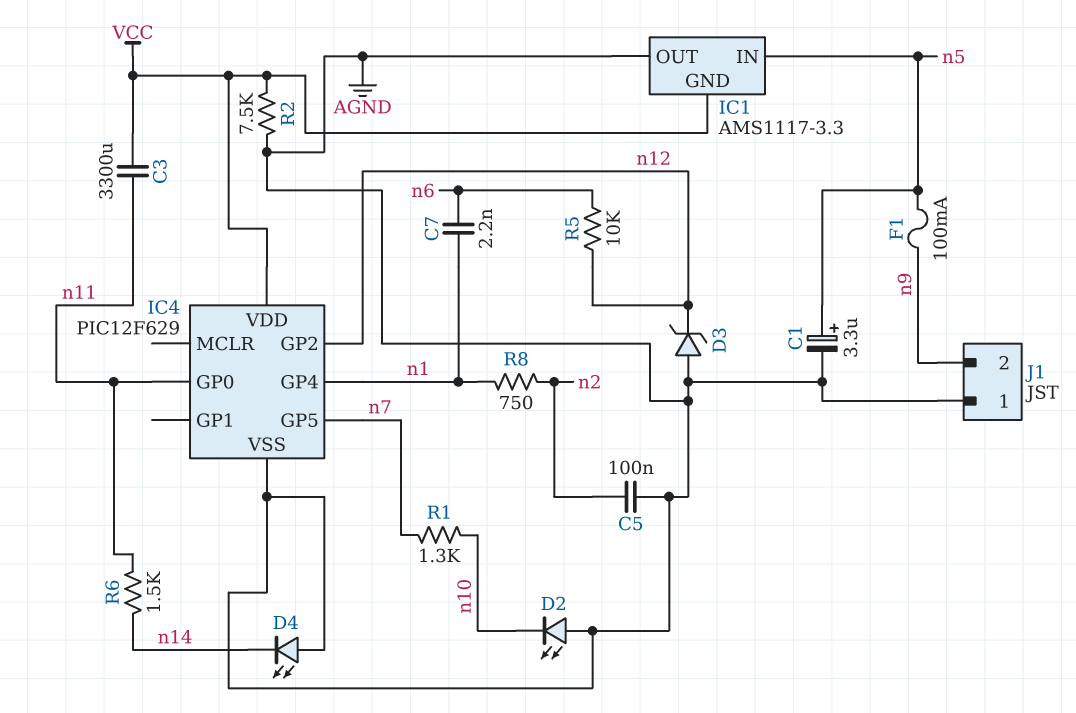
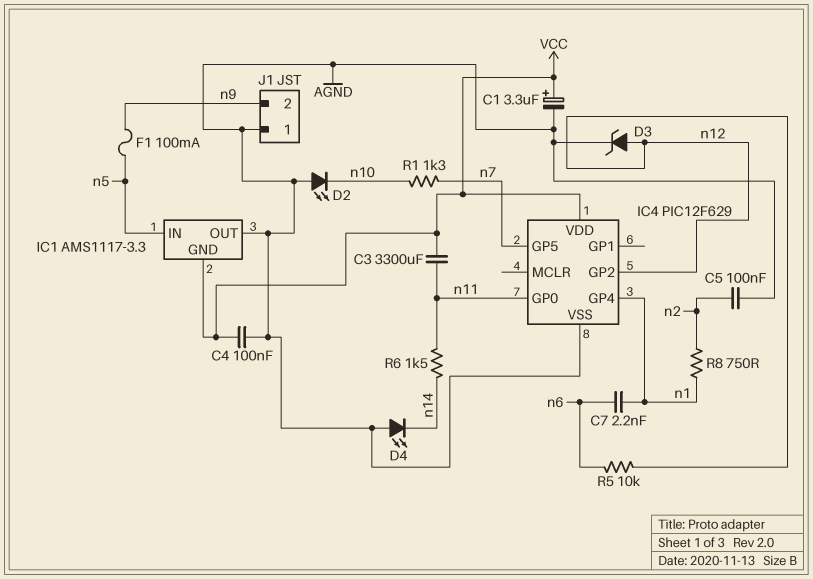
C1: 3.3uF (plus n5, minus AGND) -> 3.3uF (plus VCC, minus AGND)
C4: none -> 100nF (AGND, VCC)
D3: zener (A AGND, K n12) -> zener (A n12, K AGND)
R2: 7.5k (AGND, VCC) -> none

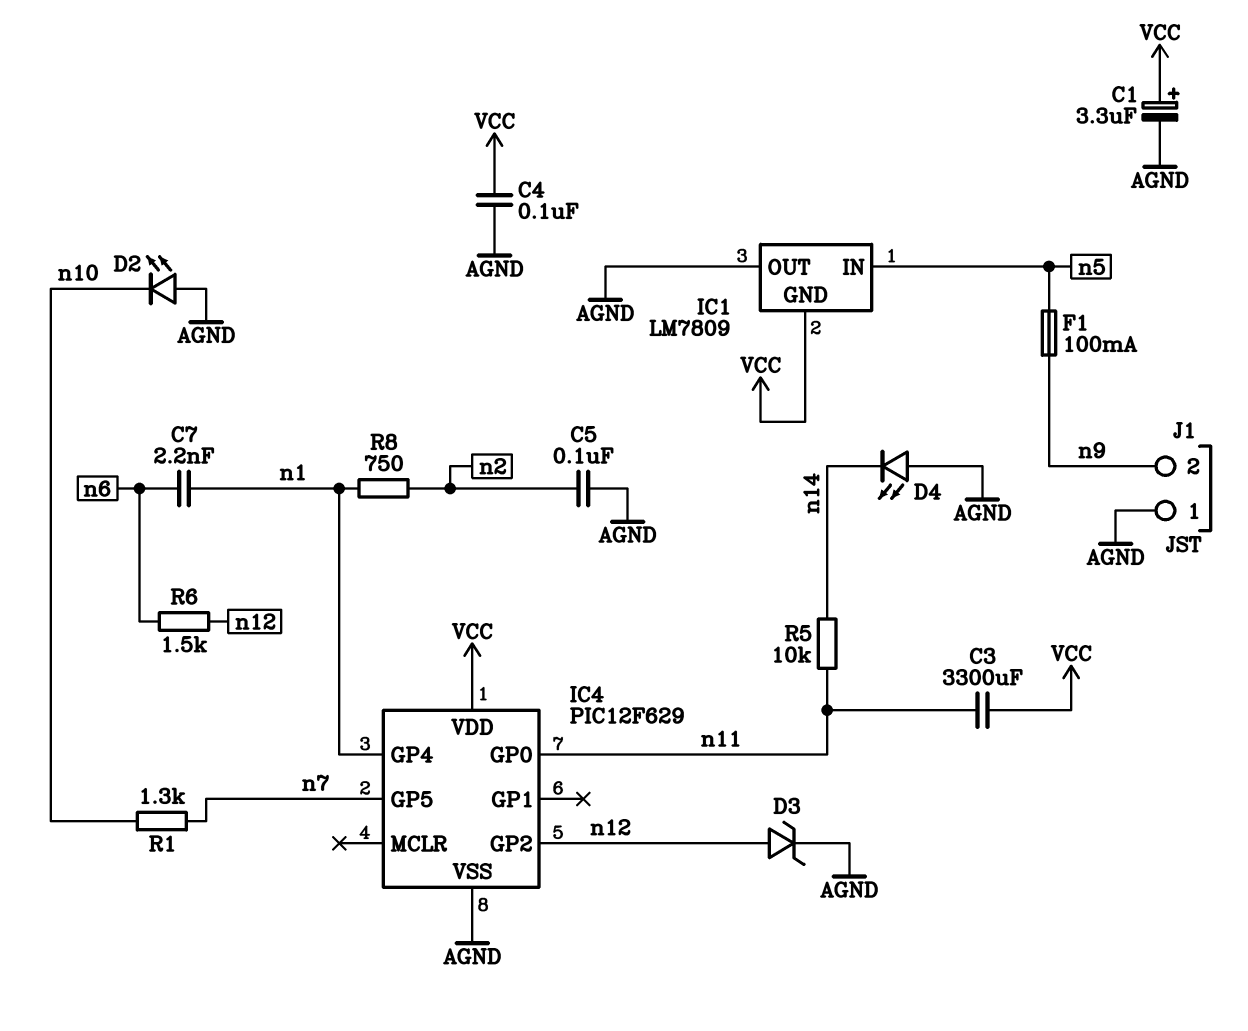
IC1: AMS1117-3.3 -> LM7809
R5: 10k (n6, n12) -> 10k (n11, n14)
R6: 1.5k (n11, n14) -> 1.5k (n6, n12)

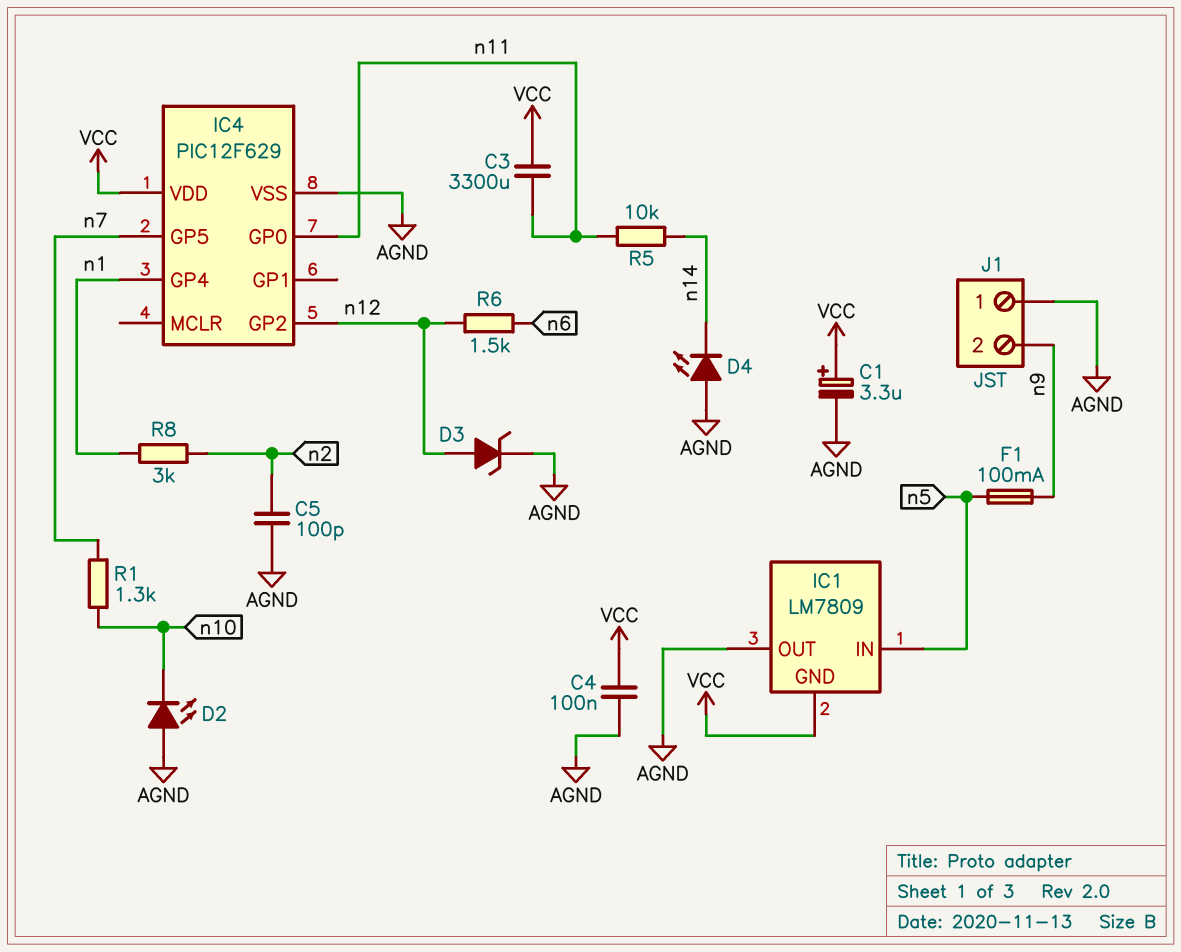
C5: 100nF (AGND, n2) -> 100pF (AGND, n2)
C7: 2.2nF (n1, n6) -> none
R8: 750 (n1, n2) -> 3k (n1, n2)

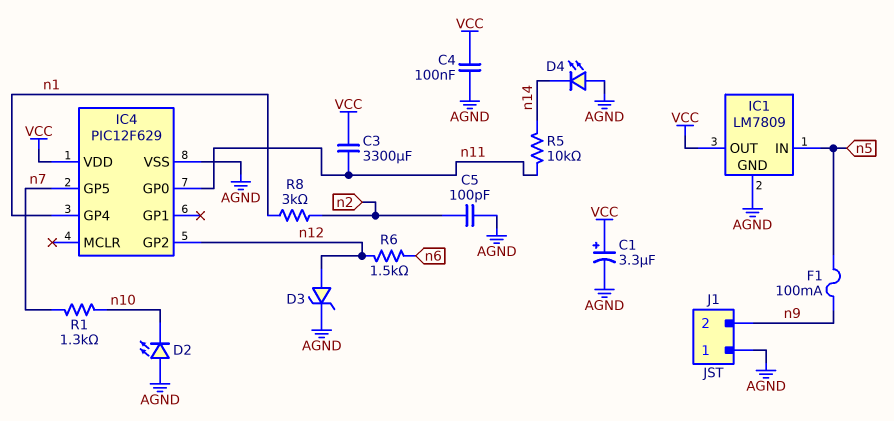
IC1 pin GND: VCC -> AGND
IC1 pin OUT: AGND -> VCC

